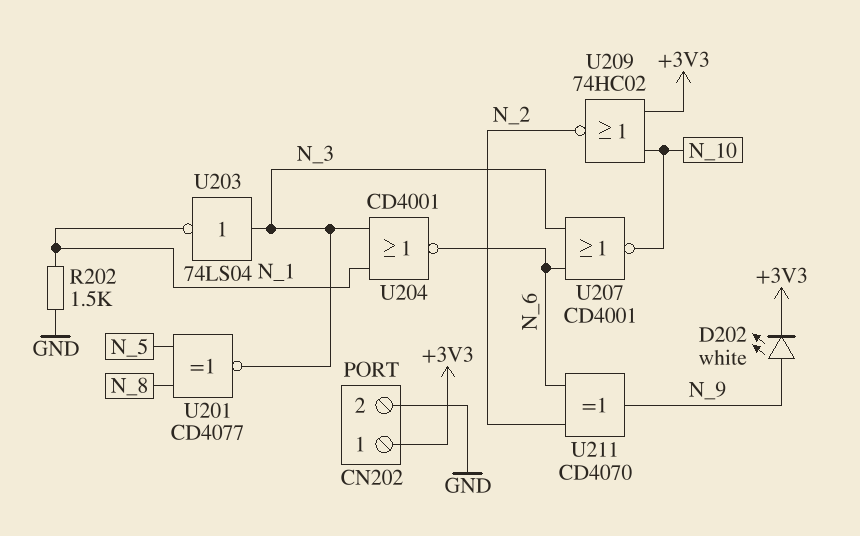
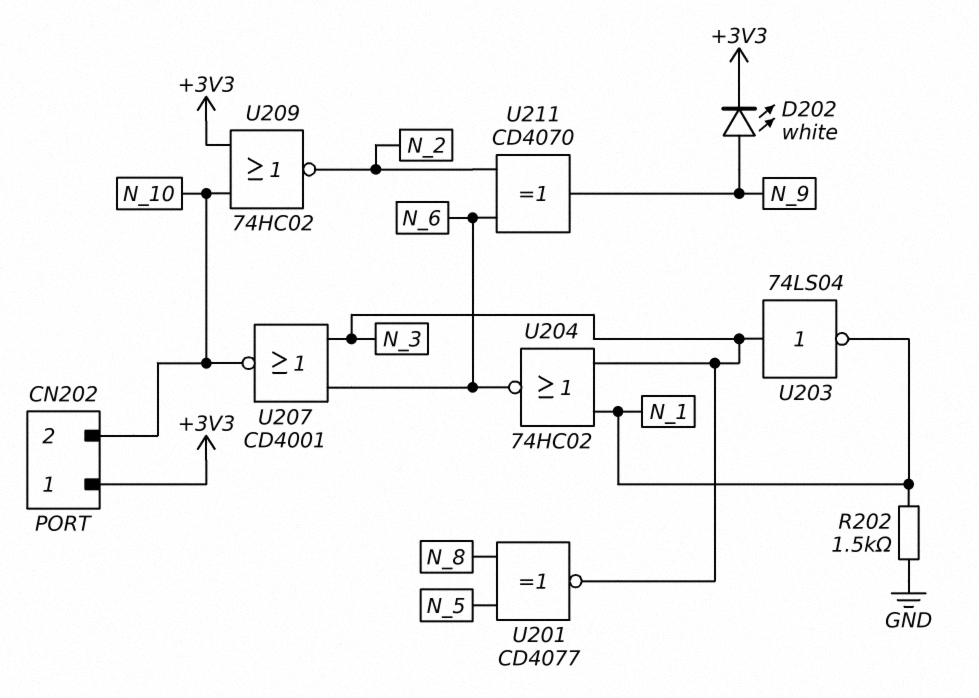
CN202 pin 2: GND -> N_10
U204: NOR CD4001 (in N_1, in N_3, out N_6) -> NOR 74HC02 (in N_1, in N_3, out N_6)

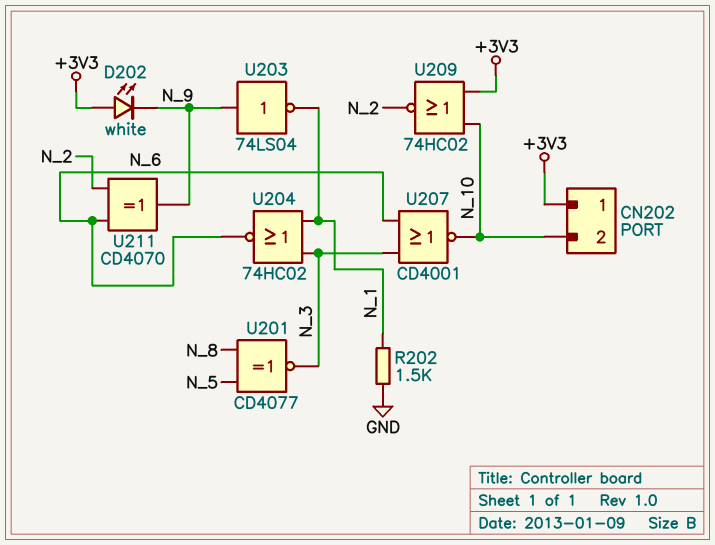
D202: LED white (A N_9, K +3V3) -> LED white (A +3V3, K N_9)
U203: NOT 74LS04 (in N_3, out N_1) -> NOT 74LS04 (in N_9, out N_1)

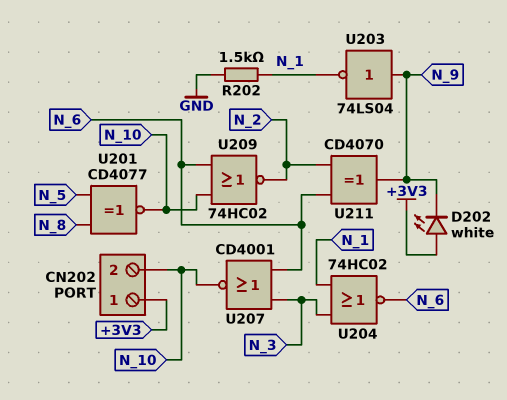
U201: XNOR CD4077 (in N_5, in N_8, out N_3) -> XNOR CD4077 (in N_5, in N_8, out N_10)
U209: NOR 74HC02 (in +3V3, in N_10, out N_2) -> NOR 74HC02 (in N_6, in N_10, out N_2)

